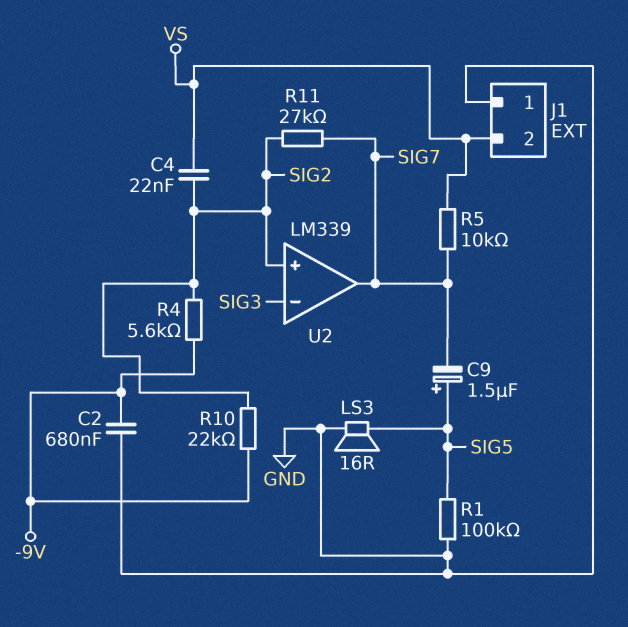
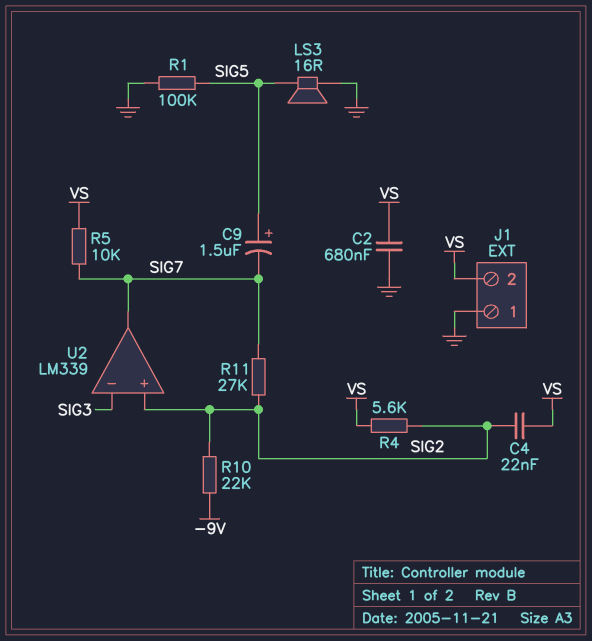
C2: 680nF (-9V, GND) -> 680nF (GND, VS)
R4: 5.6k (-9V, SIG2) -> 5.6k (SIG2, VS)

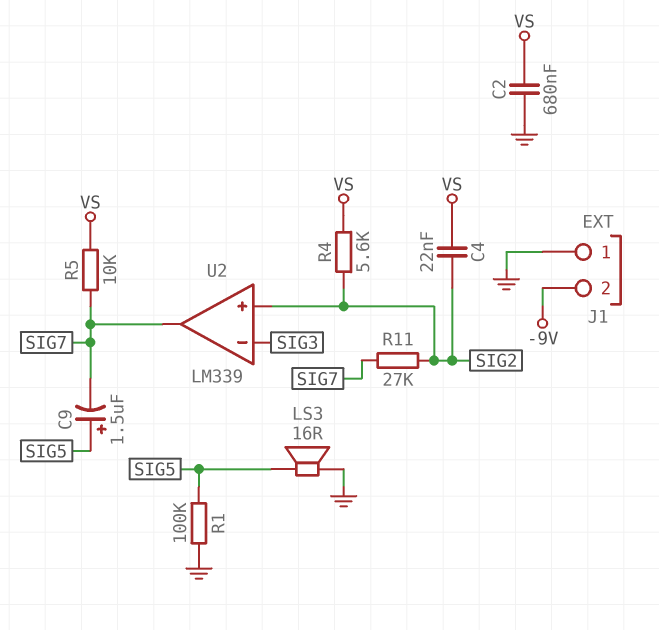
J1 pin 2: VS -> -9V
R10: 22k (-9V, SIG2) -> none

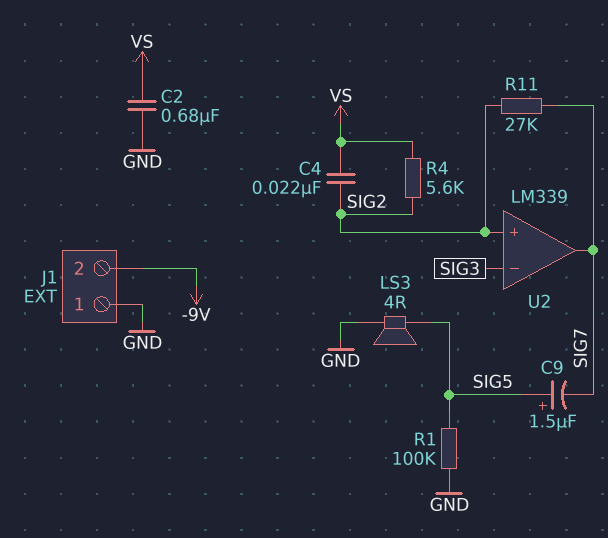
LS3: speaker 16R (GND, SIG5) -> speaker 4R (GND, SIG5)
R5: 10k (SIG7, VS) -> none

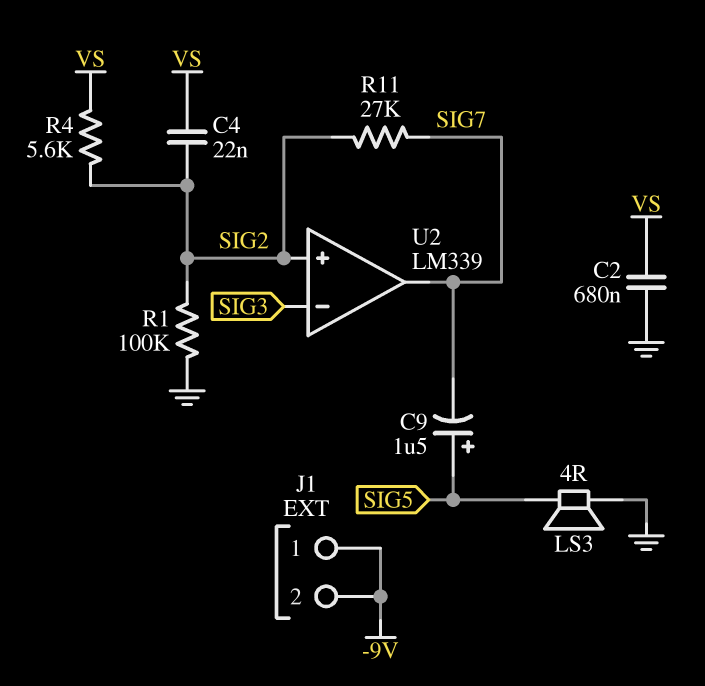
J1 pin 1: GND -> -9V
R1: 100k (GND, SIG5) -> 100k (GND, SIG2)

